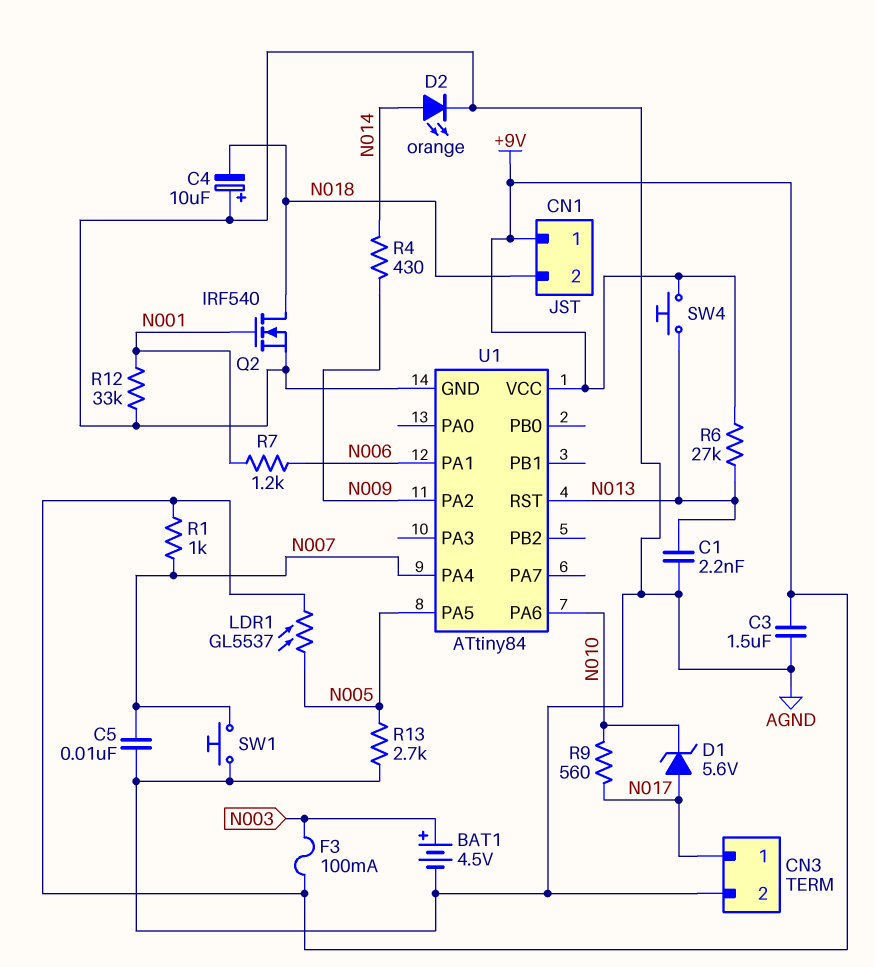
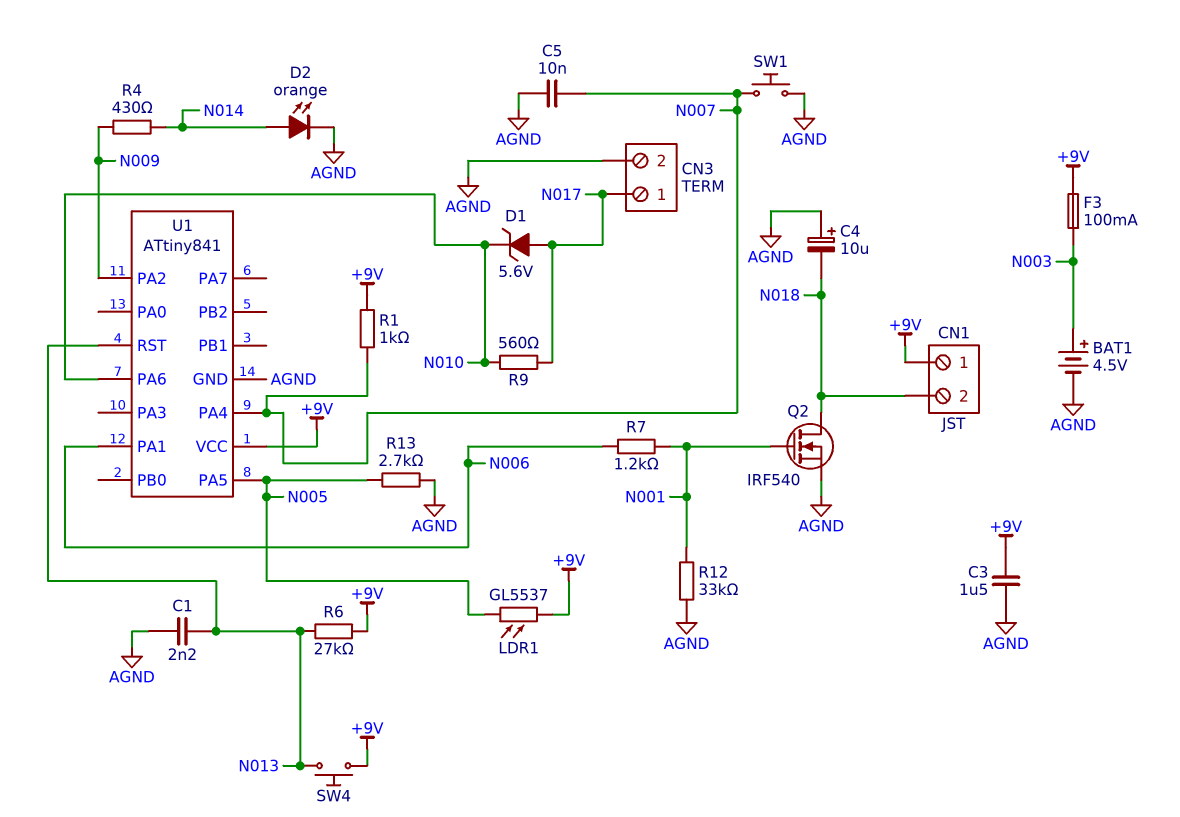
U1: ATtiny84 -> ATtiny841

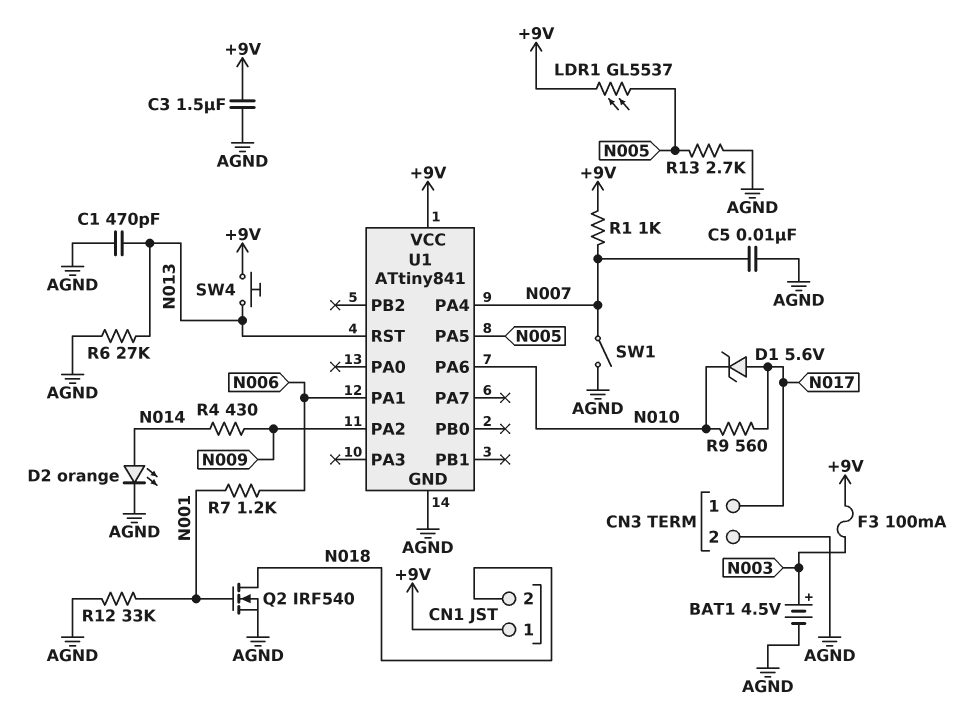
C1: 2.2nF (AGND, N013) -> 470pF (AGND, N013)
C4: 10uF (plus AGND, minus N018) -> none
R6: 27k (+9V, N013) -> 27k (AGND, N013)
SW1: button (AGND, N007) -> switch (AGND, N007)

